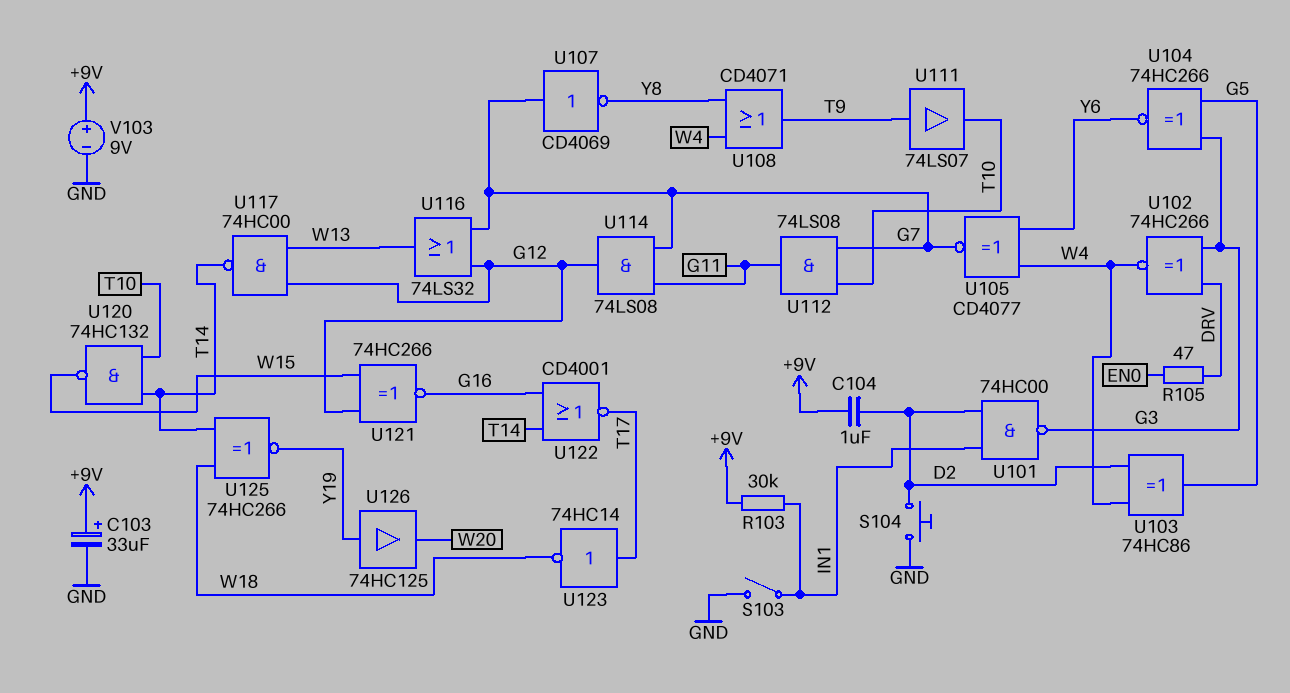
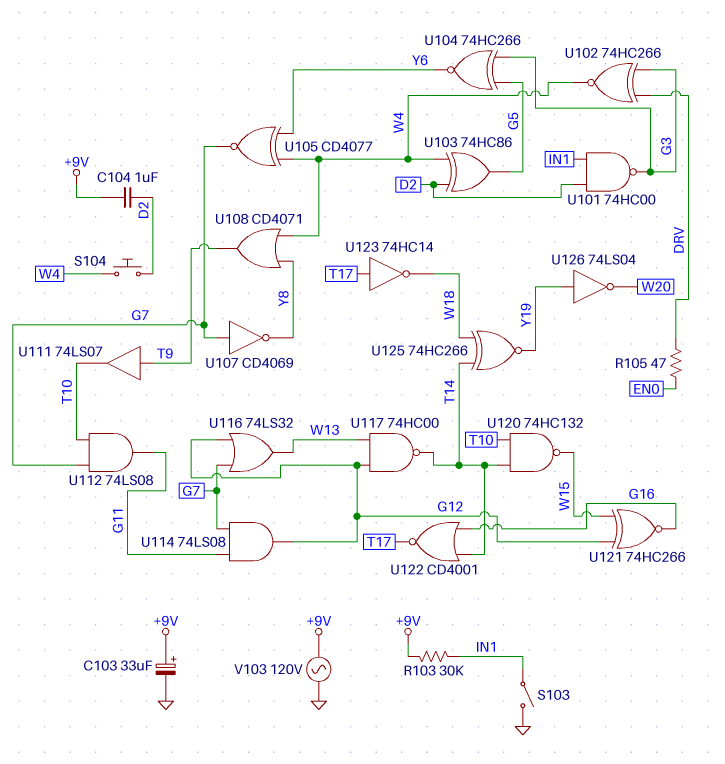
S104: button (D2, GND) -> button (D2, W4)
U126: buffer 74HC125 (in Y19, out W20) -> NOT 74LS04 (in Y19, out W20)
V103: 9V (plus +9V, minus GND) -> AC 120V (+9V, GND)

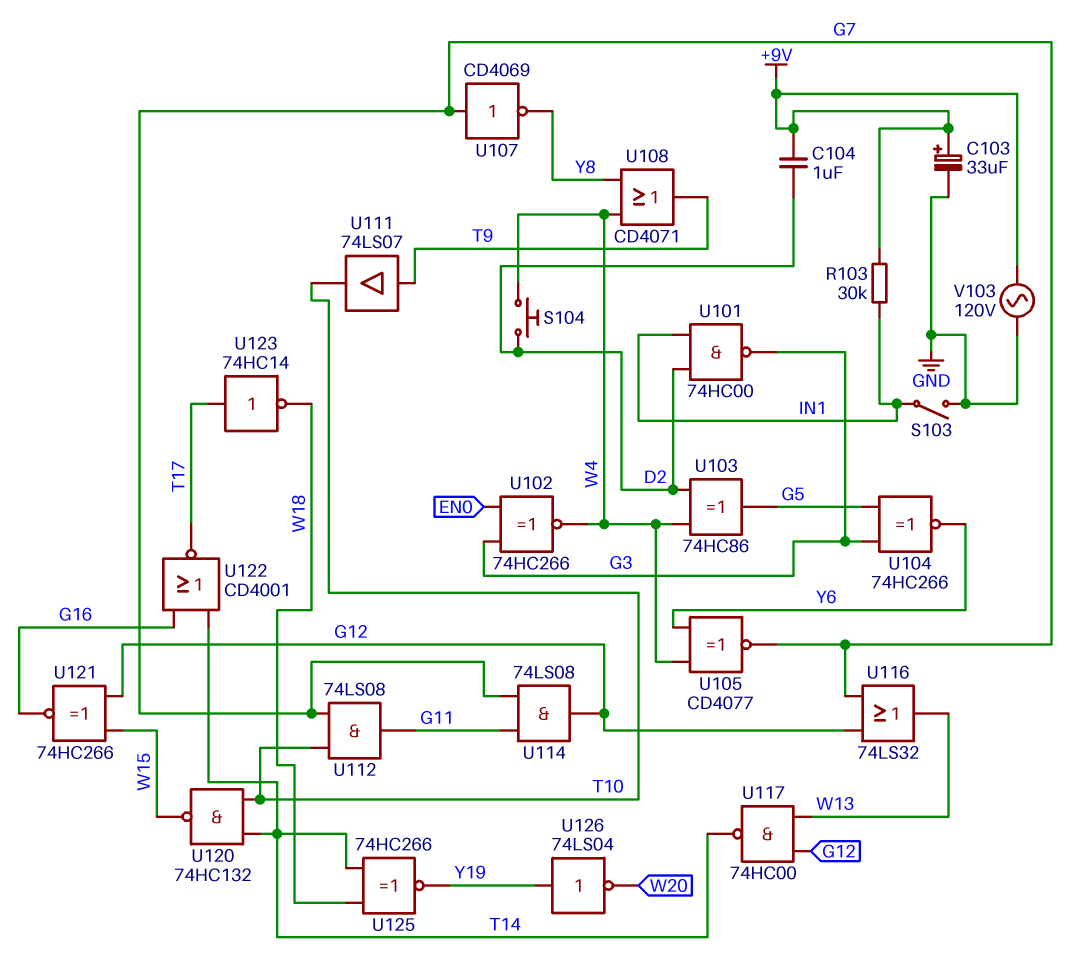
R105: 47 (DRV, EN0) -> none
U102: XNOR 74HC266 (in DRV, in G3, out W4) -> XNOR 74HC266 (in EN0, in G3, out W4)

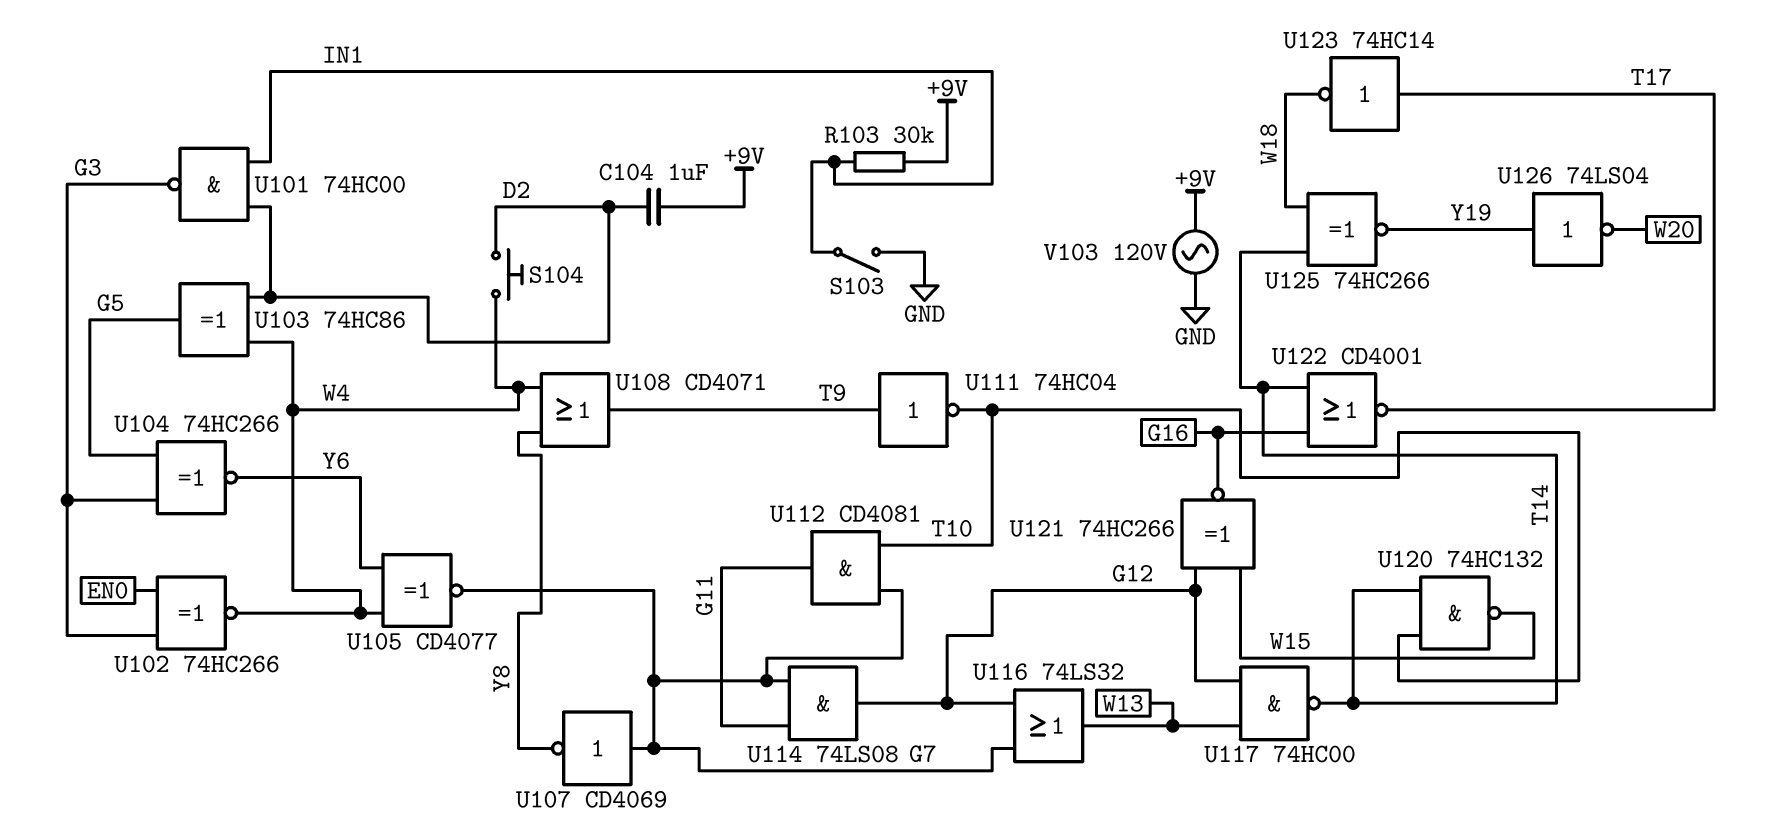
C103: 33uF (plus +9V, minus GND) -> none
U111: buffer 74LS07 (in T9, out T10) -> NOT 74HC04 (in T9, out T10)
U112: AND 74LS08 (in G7, in T10, out G11) -> AND CD4081 (in G7, in T10, out G11)

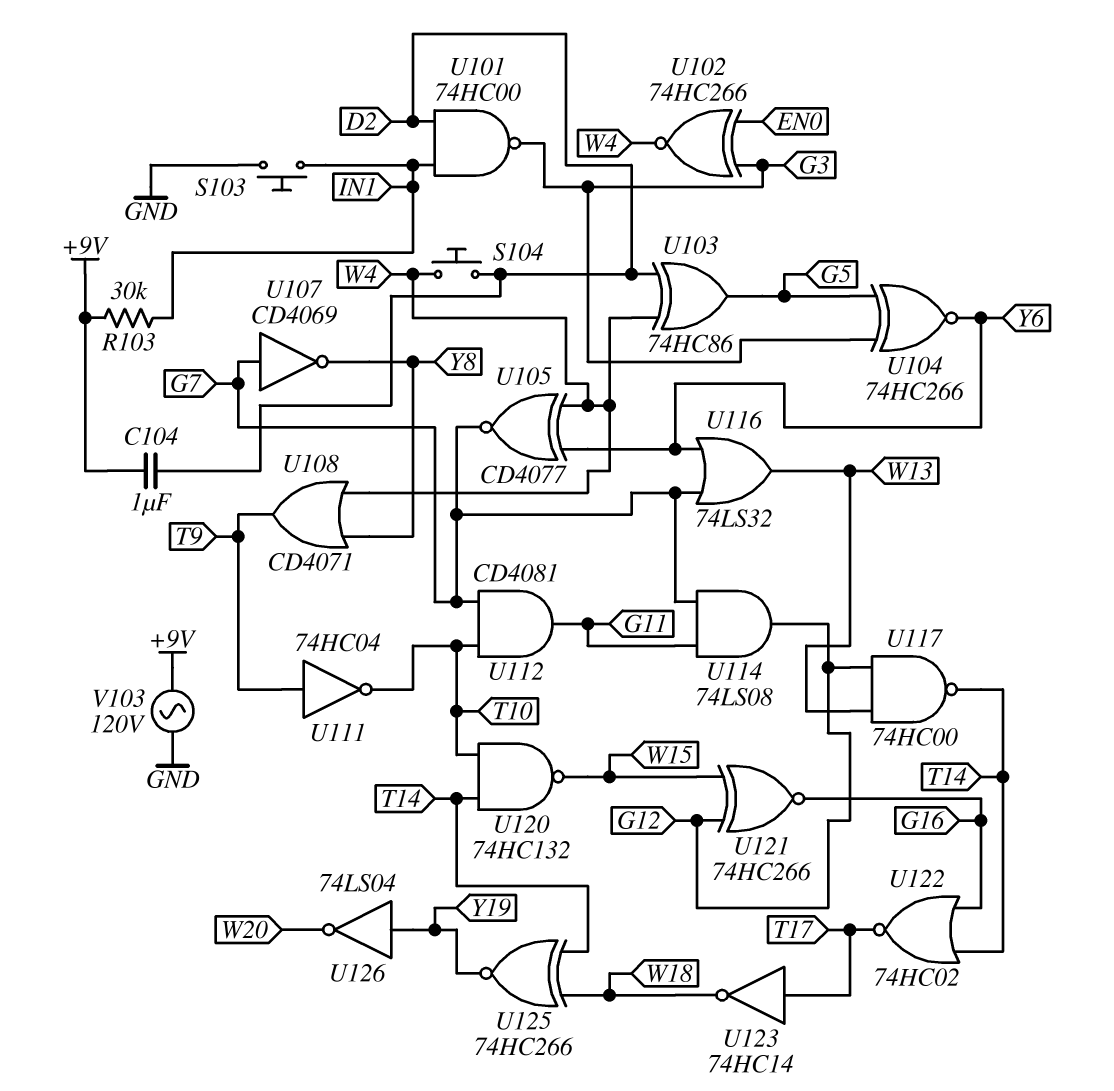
S103: switch (GND, IN1) -> button (GND, IN1)
U116: OR 74LS32 (in G7, in G12, out W13) -> OR 74LS32 (in G7, in Y6, out W13)
U122: NOR CD4001 (in G16, in T14, out T17) -> NOR 74HC02 (in G16, in T14, out T17)

